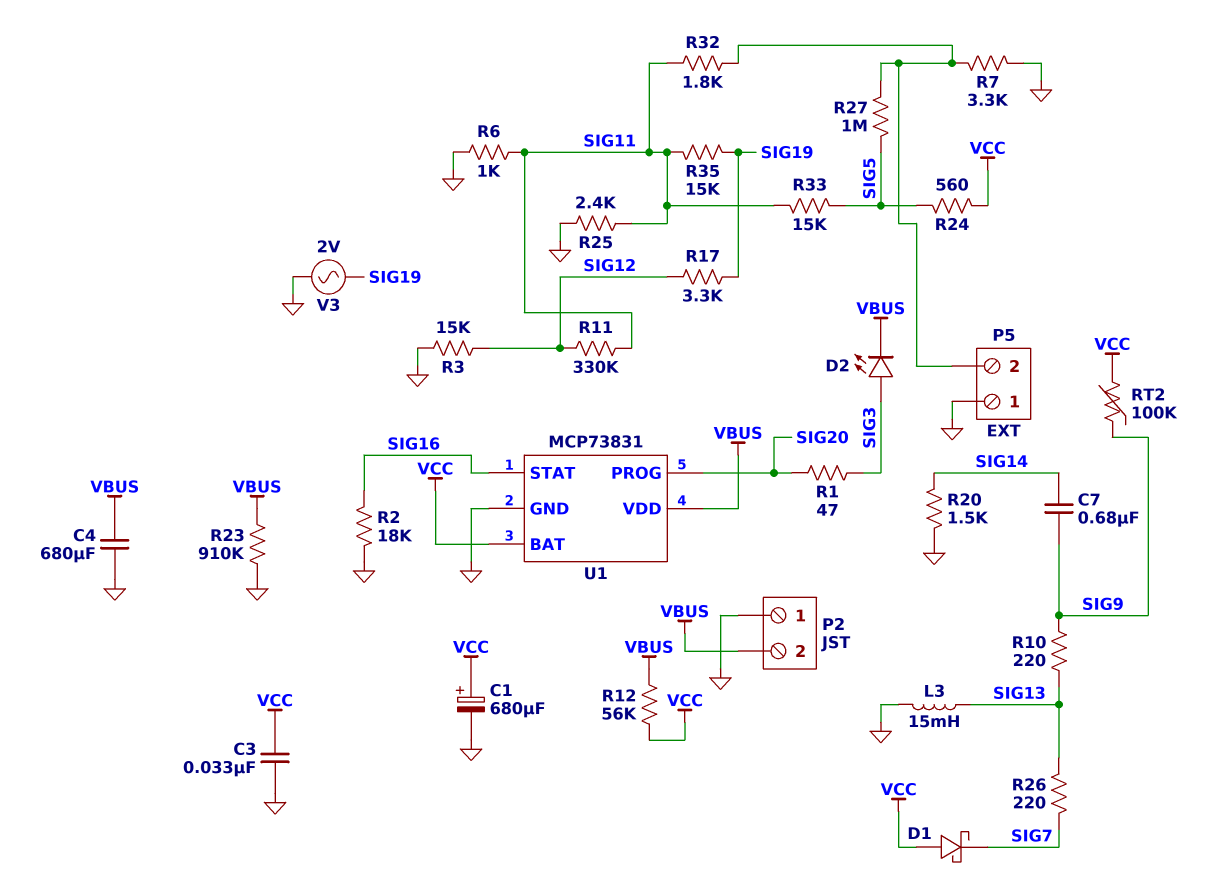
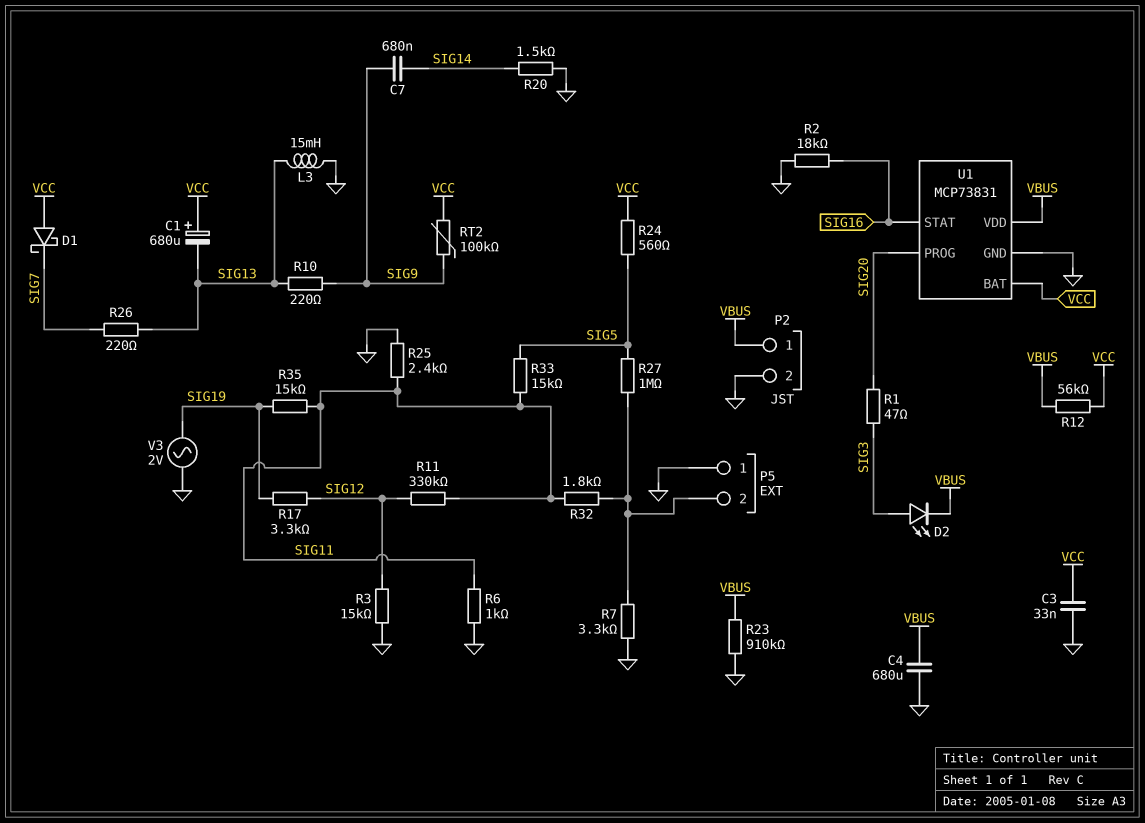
C1: 680uF (plus VCC, minus GND) -> 680uF (plus VCC, minus SIG13)
P2 pin 1: GND -> VBUS
P2 pin 2: VBUS -> GND

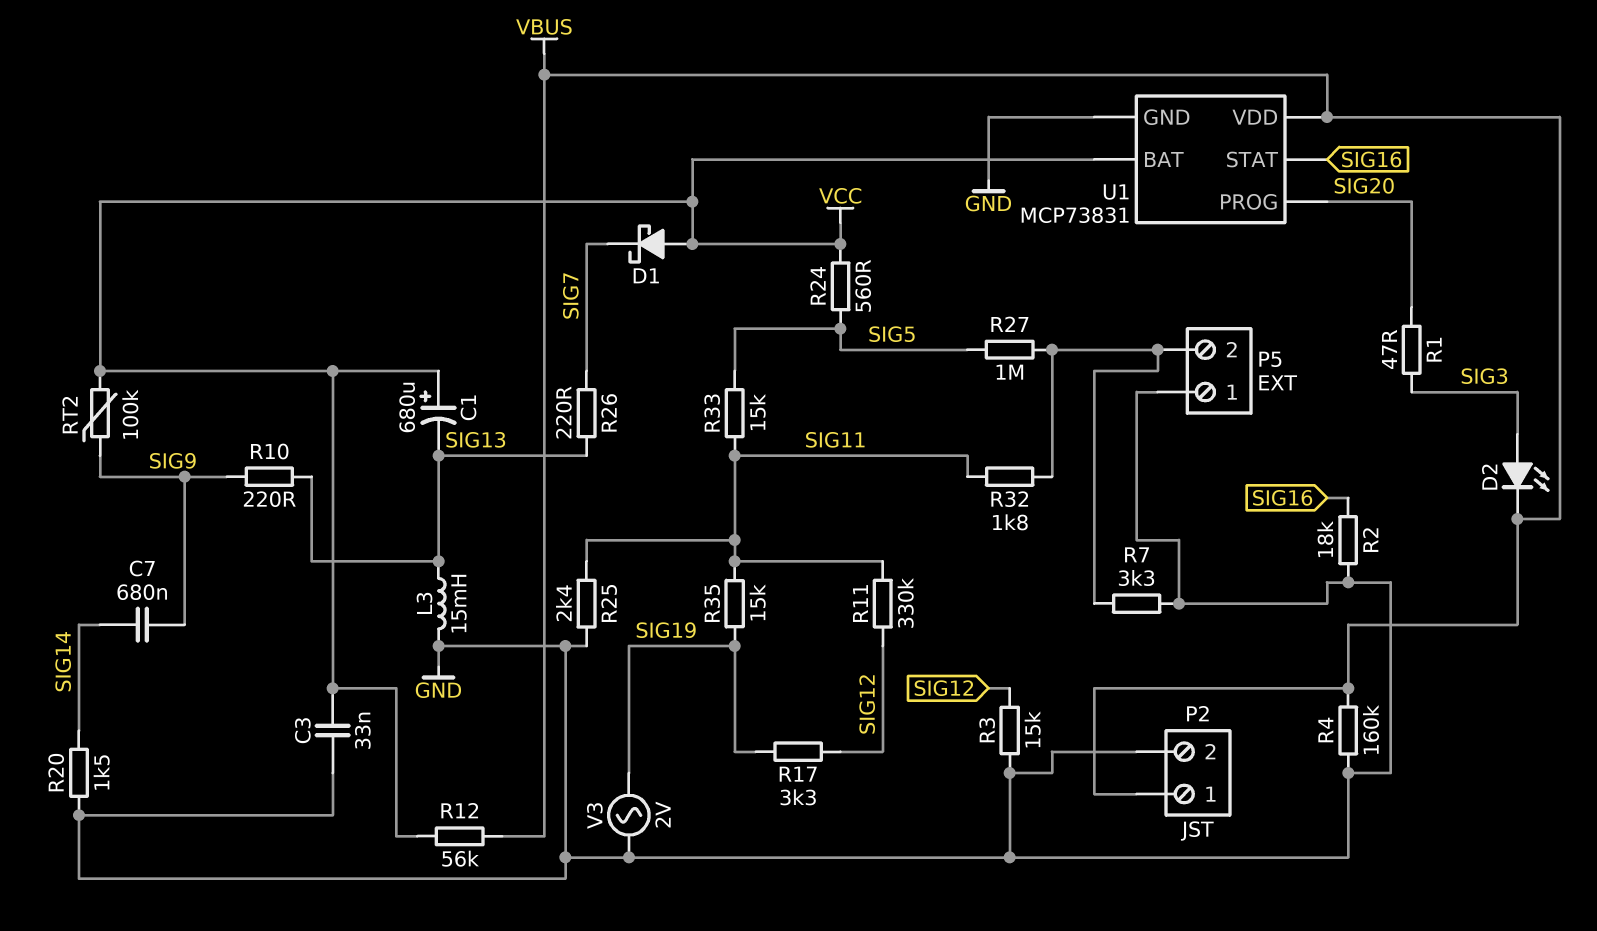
C4: 680uF (GND, VBUS) -> none
R4: none -> 160k (GND, VBUS)
R6: 1k (GND, SIG11) -> none
R23: 910k (GND, VBUS) -> none

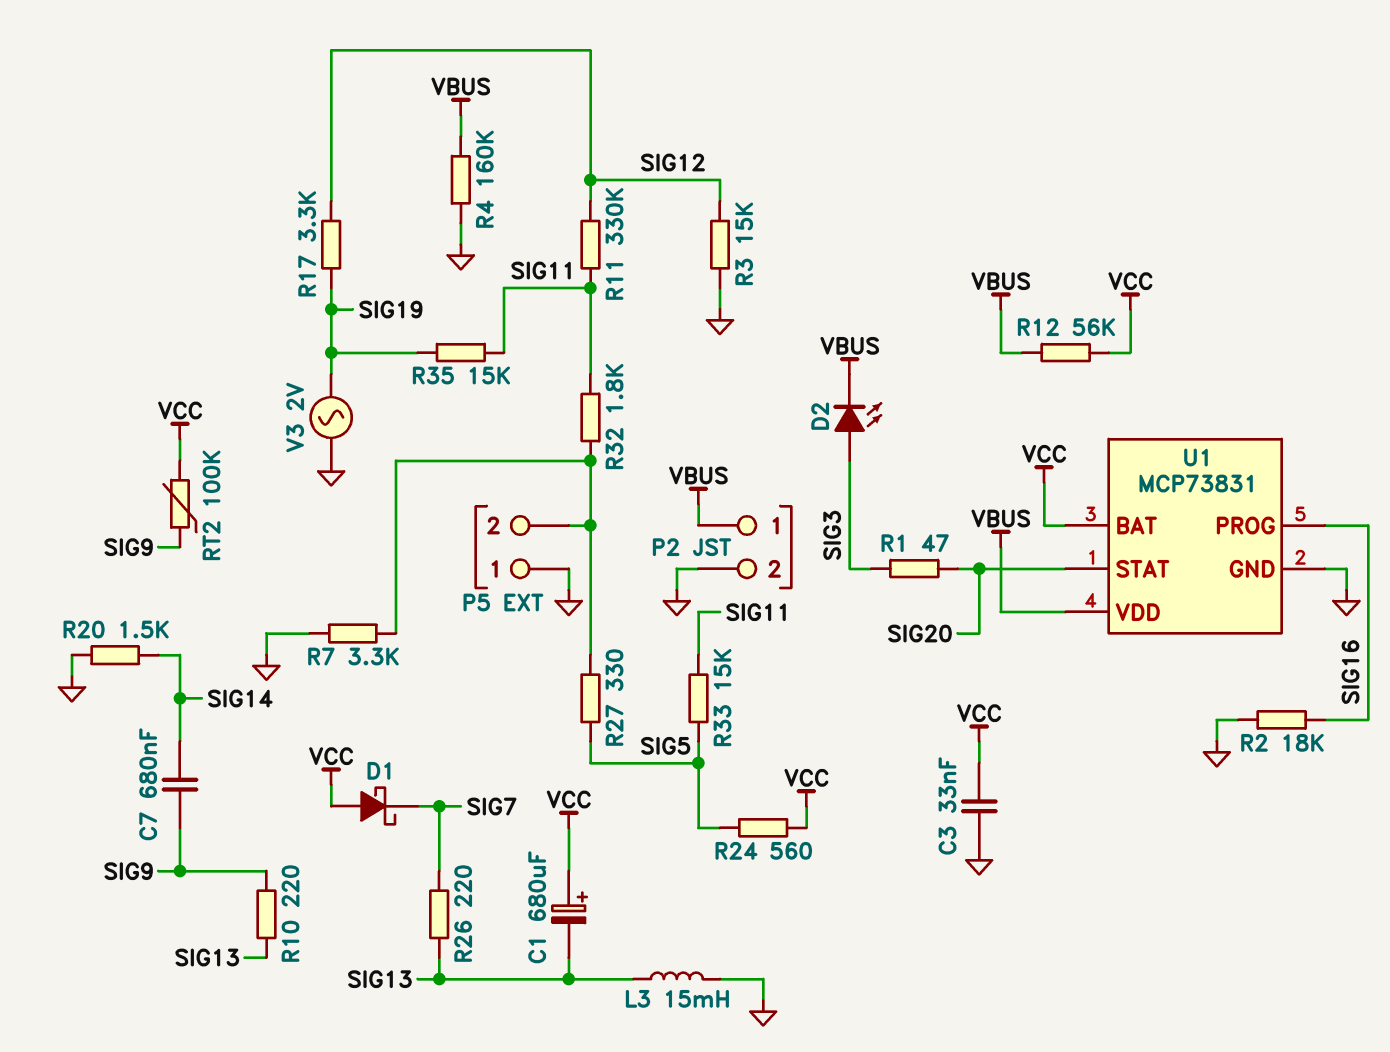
R25: 2.4k (GND, SIG11) -> none
R27: 1M (P5/2, SIG5) -> 330 (P5/2, SIG5)
U1 pin PROG: SIG20 -> SIG16
U1 pin STAT: SIG16 -> SIG20

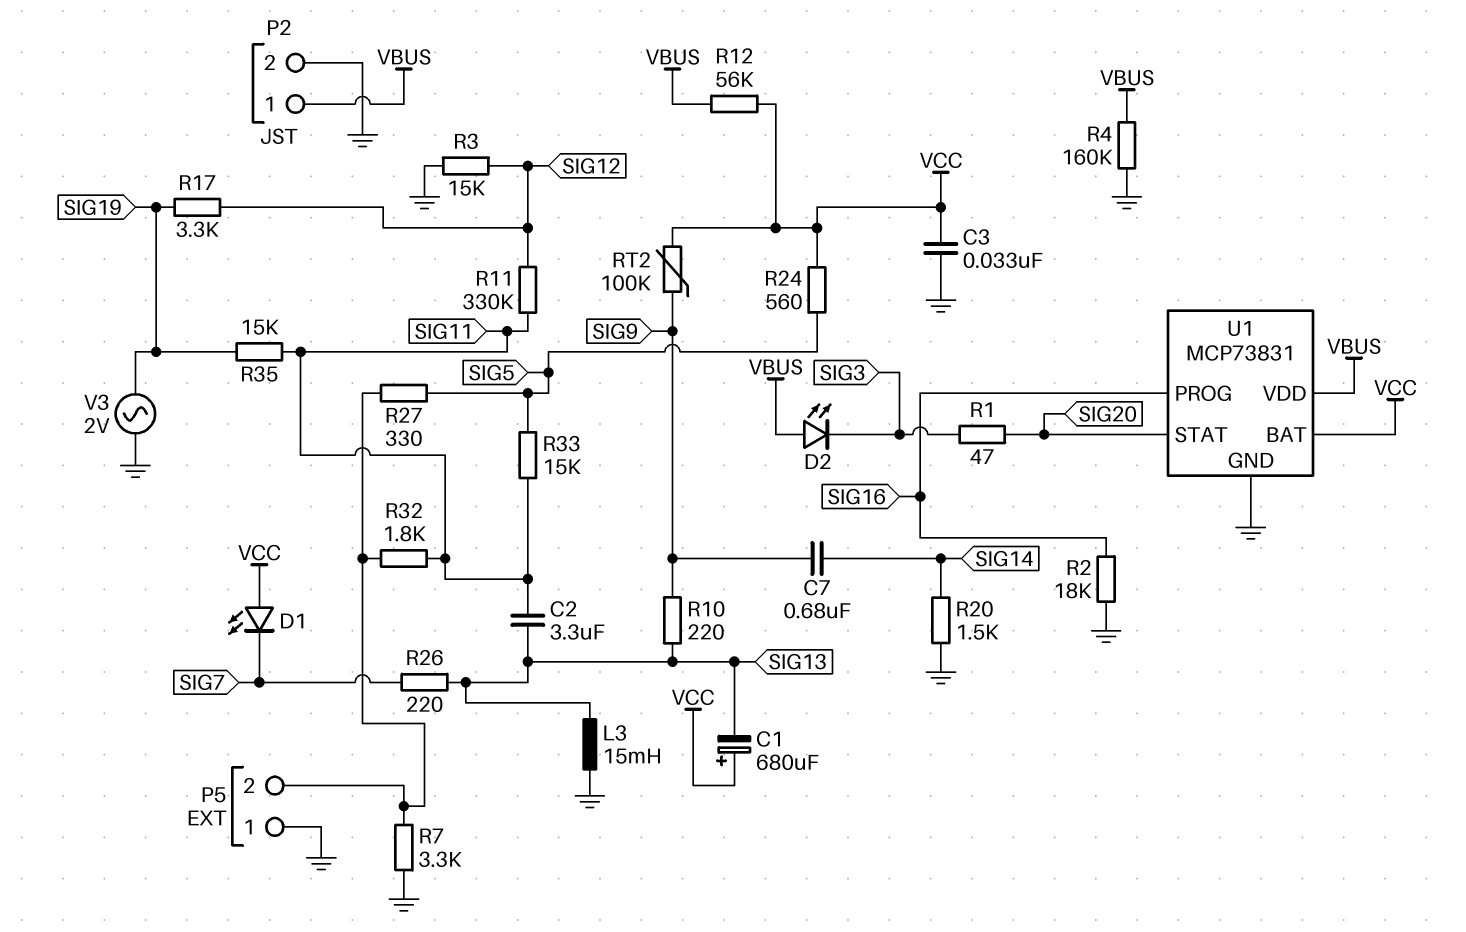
C2: none -> 3.3uF (SIG11, SIG13)
D1: schottky (A VCC, K SIG7) -> LED (A VCC, K SIG7)
D2: LED (A SIG3, K VBUS) -> LED (A VBUS, K SIG3)

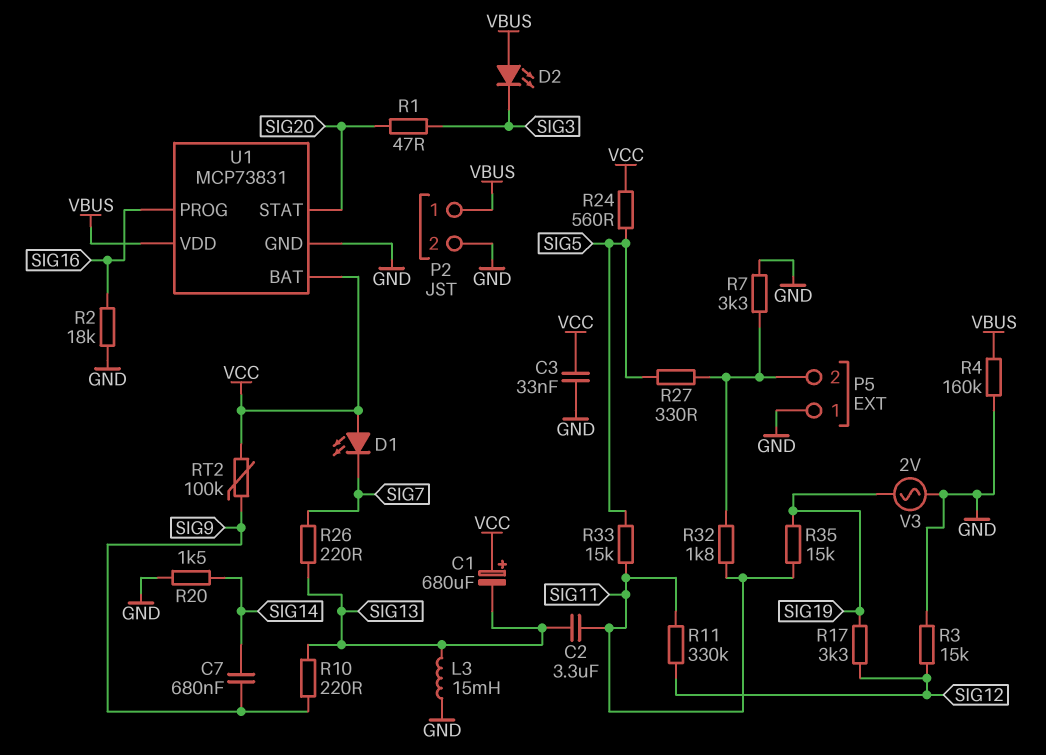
R12: 56k (VBUS, VCC) -> none

